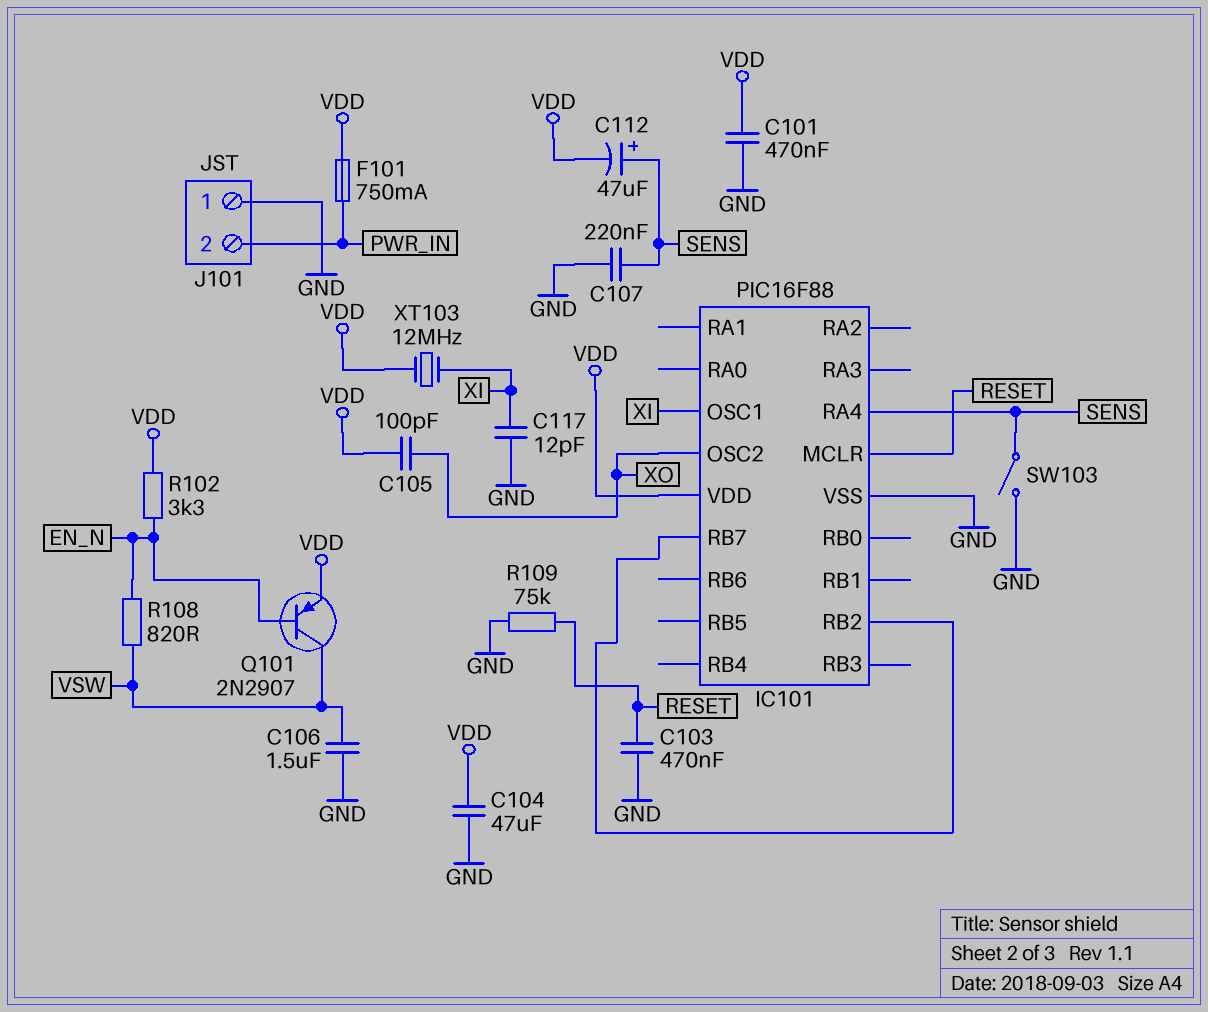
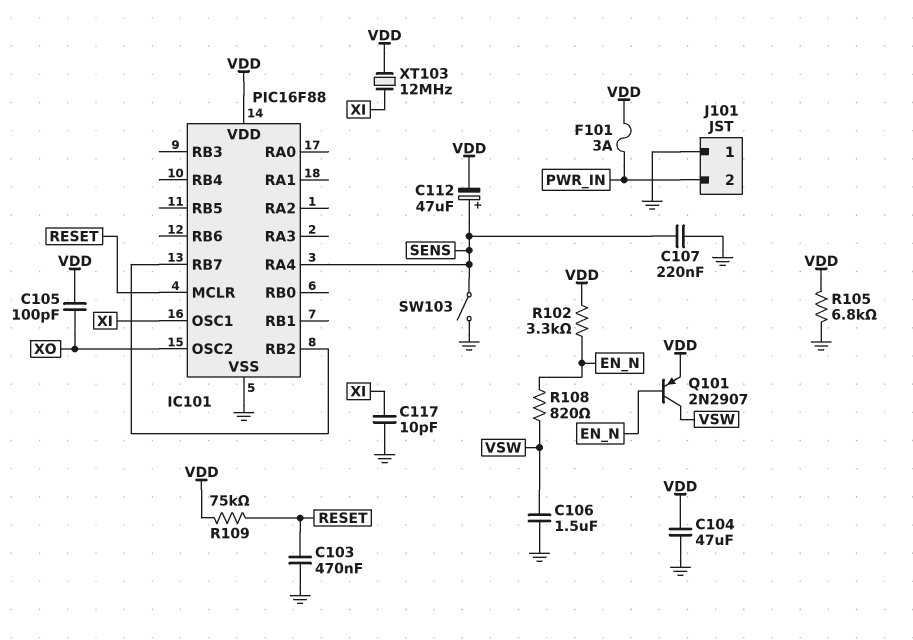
C101: 470nF (GND, VDD) -> none
C117: 12pF (GND, XI) -> 10pF (GND, XI)
F101: 750mA (PWR_IN, VDD) -> 3A (PWR_IN, VDD)
R105: none -> 6.8k (GND, VDD)
R109: 75k (GND, RESET) -> 75k (RESET, VDD)

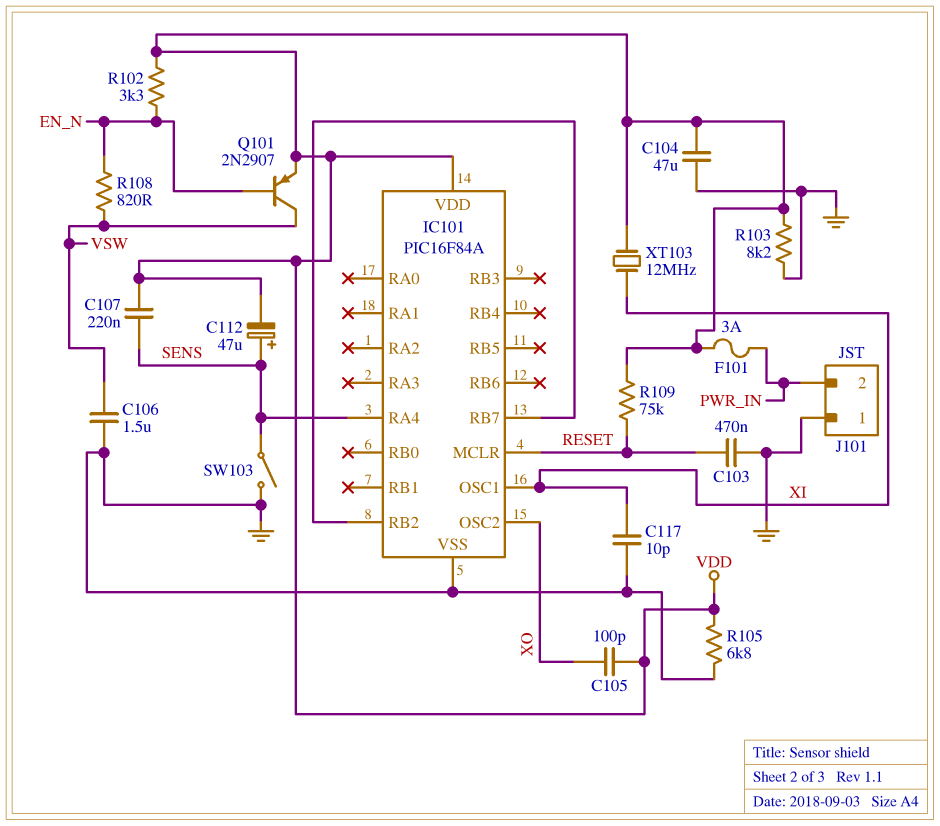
C107: 220nF (GND, SENS) -> 220nF (SENS, VDD)
IC101: PIC16F88 -> PIC16F84A
R103: none -> 8.2k (GND, VDD)

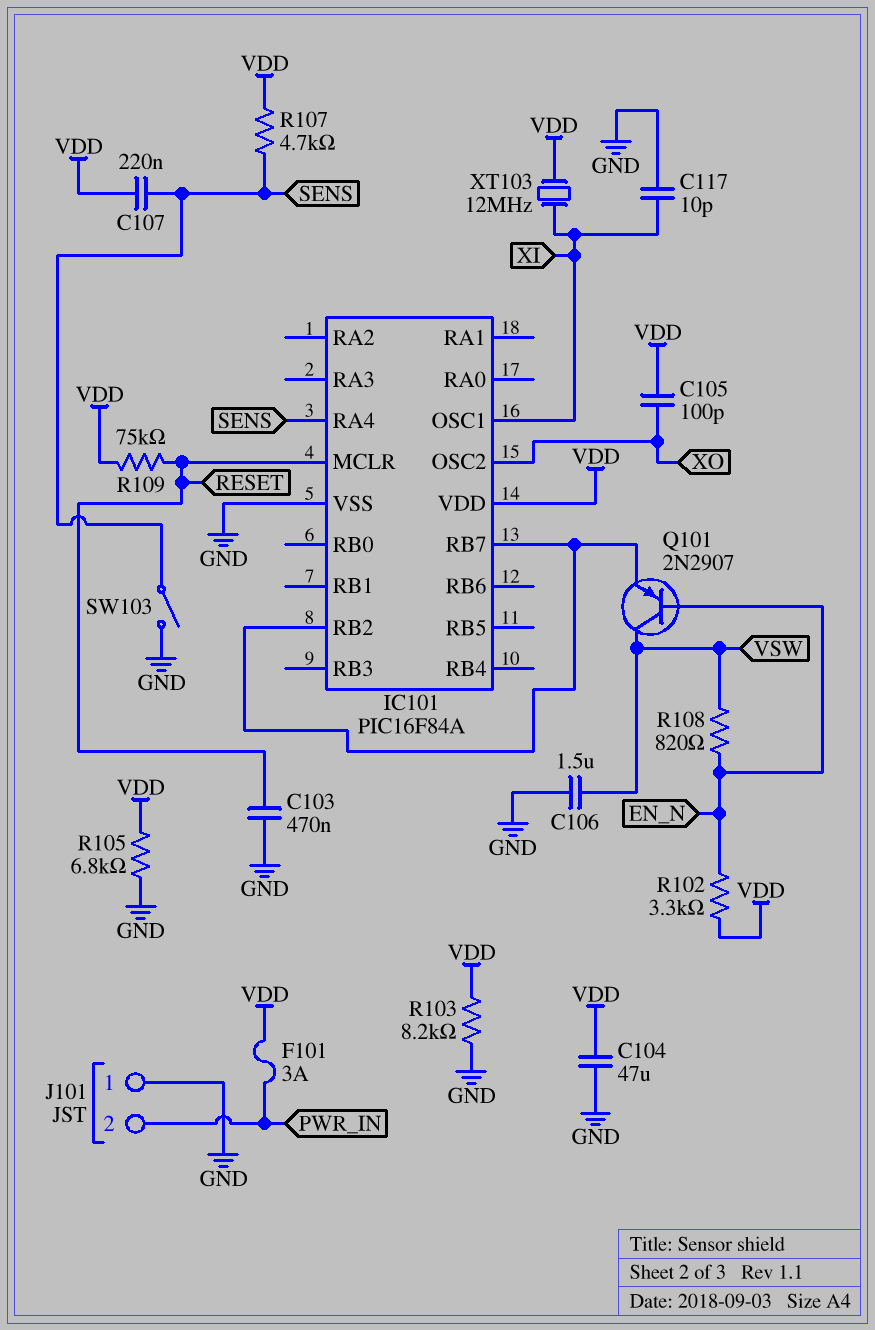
C112: 47uF (plus SENS, minus VDD) -> none
Q101: PNP 2N2907 (B EN_N, C VSW, E VDD) -> PNP 2N2907 (B EN_N, C VSW, E IC101/RB2)
R107: none -> 4.7k (SENS, VDD)

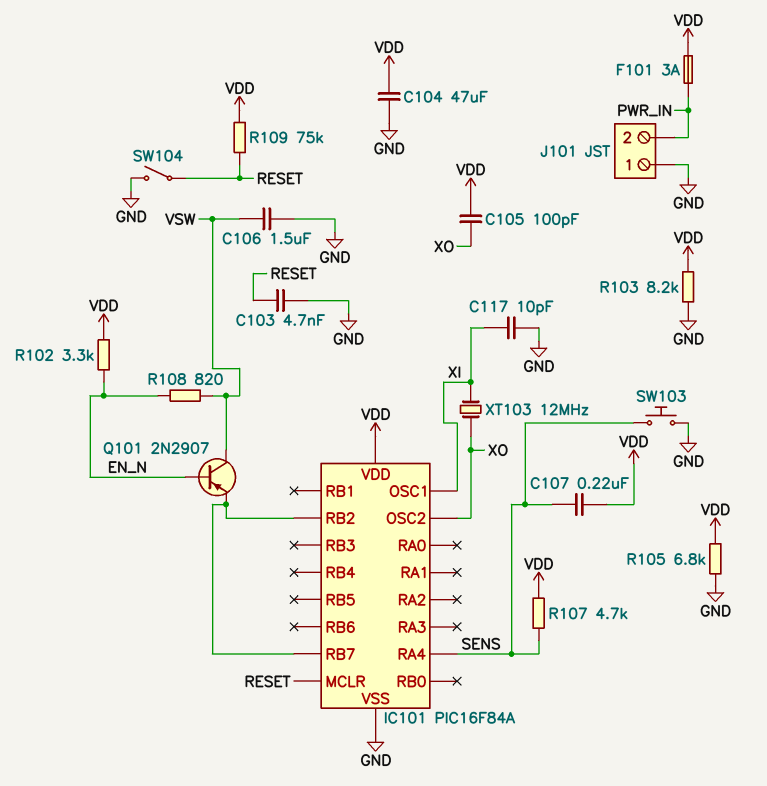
C103: 470nF (GND, RESET) -> 4.7nF (GND, RESET)
SW103: switch (GND, SENS) -> button (GND, SENS)
SW104: none -> switch (GND, RESET)
XT103: 12MHz (VDD, XI) -> 12MHz (XI, XO)

